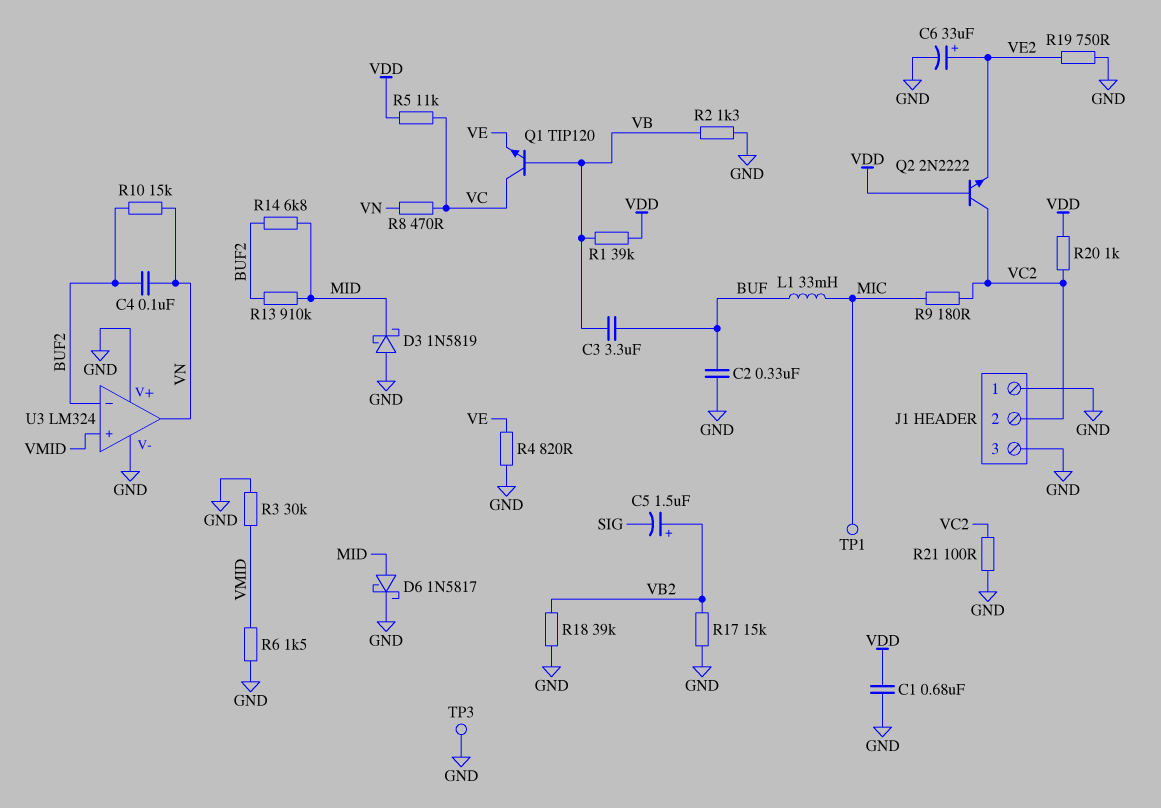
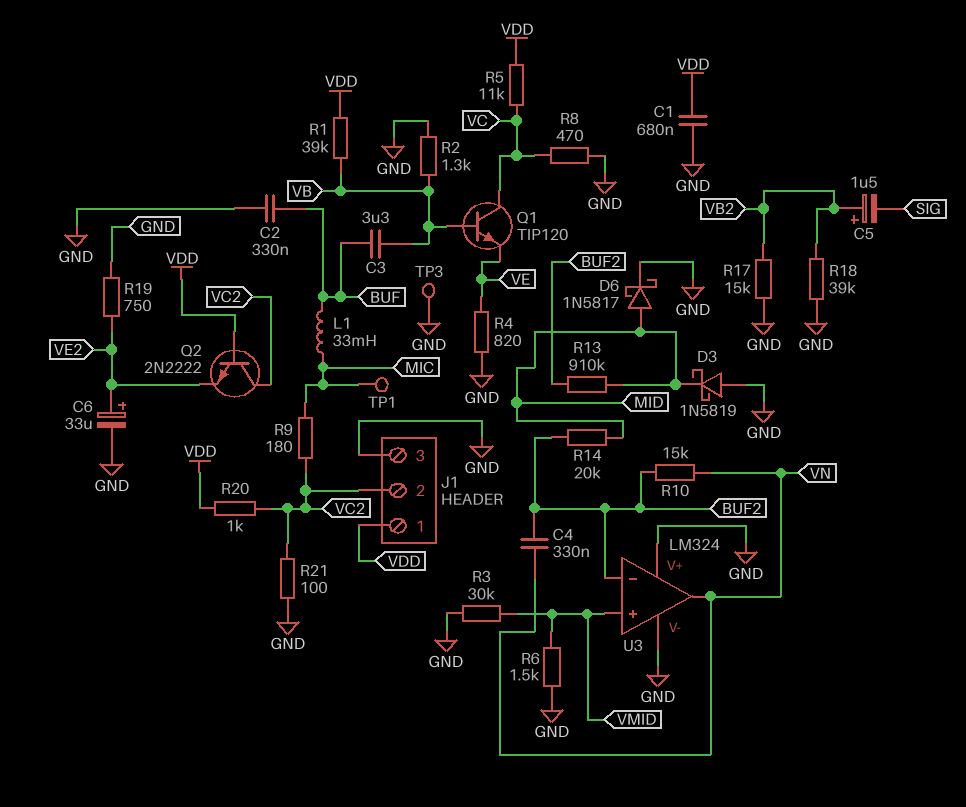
C4: 100nF (BUF2, VN) -> 330nF (BUF2, VN)
J1 pin 1: GND -> VDD
R8: 470 (VC, VN) -> 470 (GND, VC)
R14: 6.8k (BUF2, MID) -> 20k (BUF2, MID)

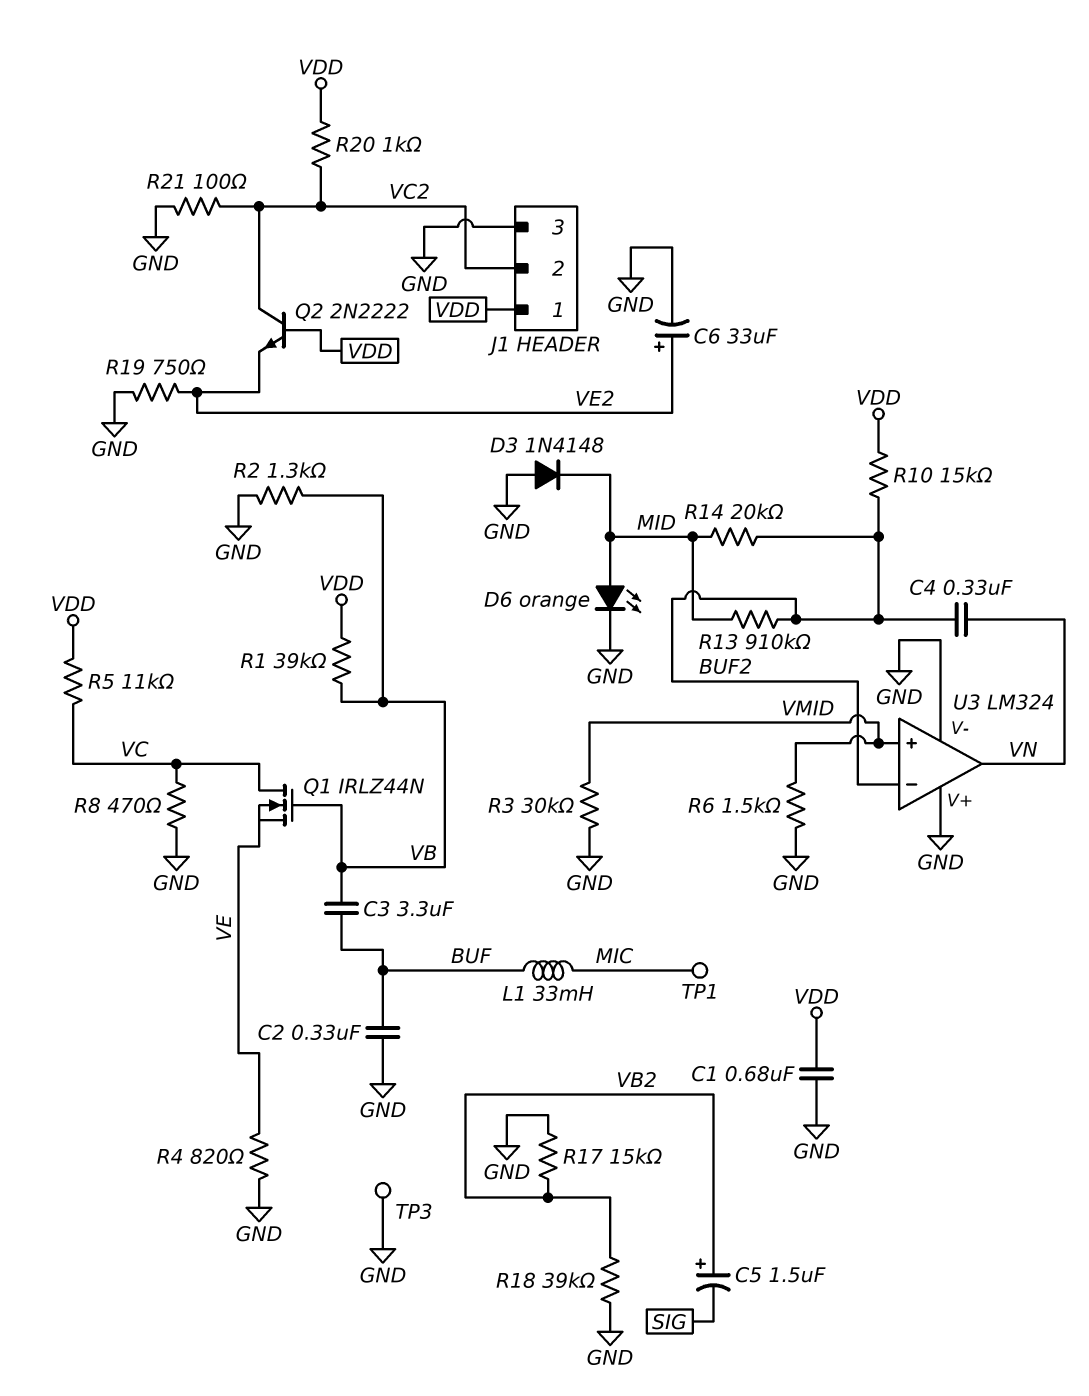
D3: schottky 1N5819 (A GND, K MID) -> diode 1N4148 (A GND, K MID)
D6: schottky 1N5817 (A MID, K GND) -> LED orange (A MID, K GND)
Q1: NPN TIP120 (B VB, C VC, E VE) -> NMOS IRLZ44N (G VB, D VC, S VE)
R9: 180 (MIC, VC2) -> none
R10: 15k (BUF2, VN) -> 15k (BUF2, VDD)

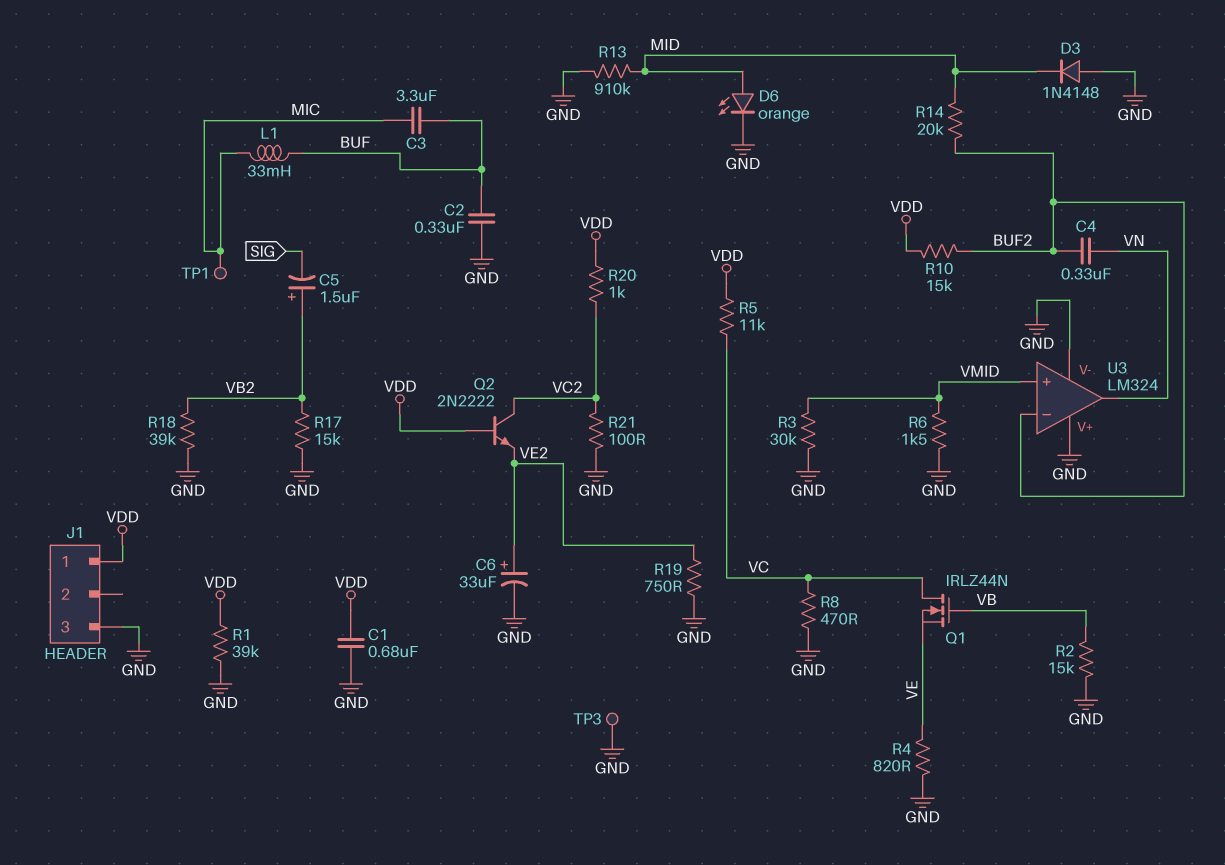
C3: 3.3uF (BUF, VB) -> 3.3uF (BUF, MIC)
J1 pin 2: VC2 -> none
R1: 39k (VB, VDD) -> 39k (GND, VDD)
R2: 1.3k (GND, VB) -> 15k (GND, VB)
R13: 910k (BUF2, MID) -> 910k (GND, MID)

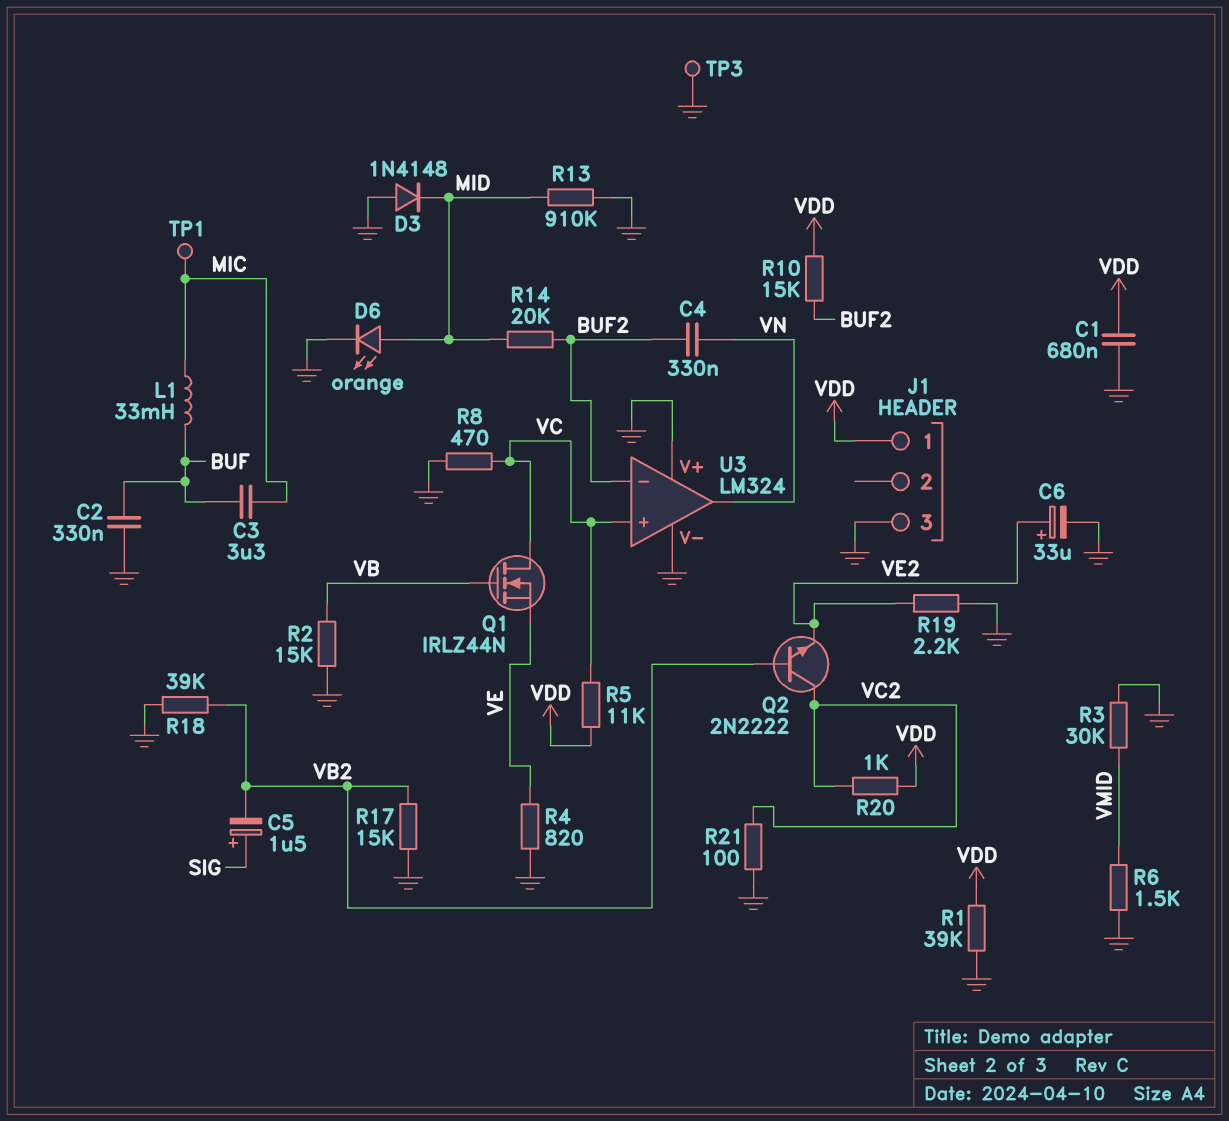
C5: 1.5uF (plus VB2, minus SIG) -> 1.5uF (plus SIG, minus VB2)
Q2: NPN 2N2222 (B VDD, C VC2, E VE2) -> NPN 2N2222 (B VB2, C VC2, E VE2)
R19: 750 (GND, VE2) -> 2.2k (GND, VE2)
U3 pin in+: VMID -> VC

